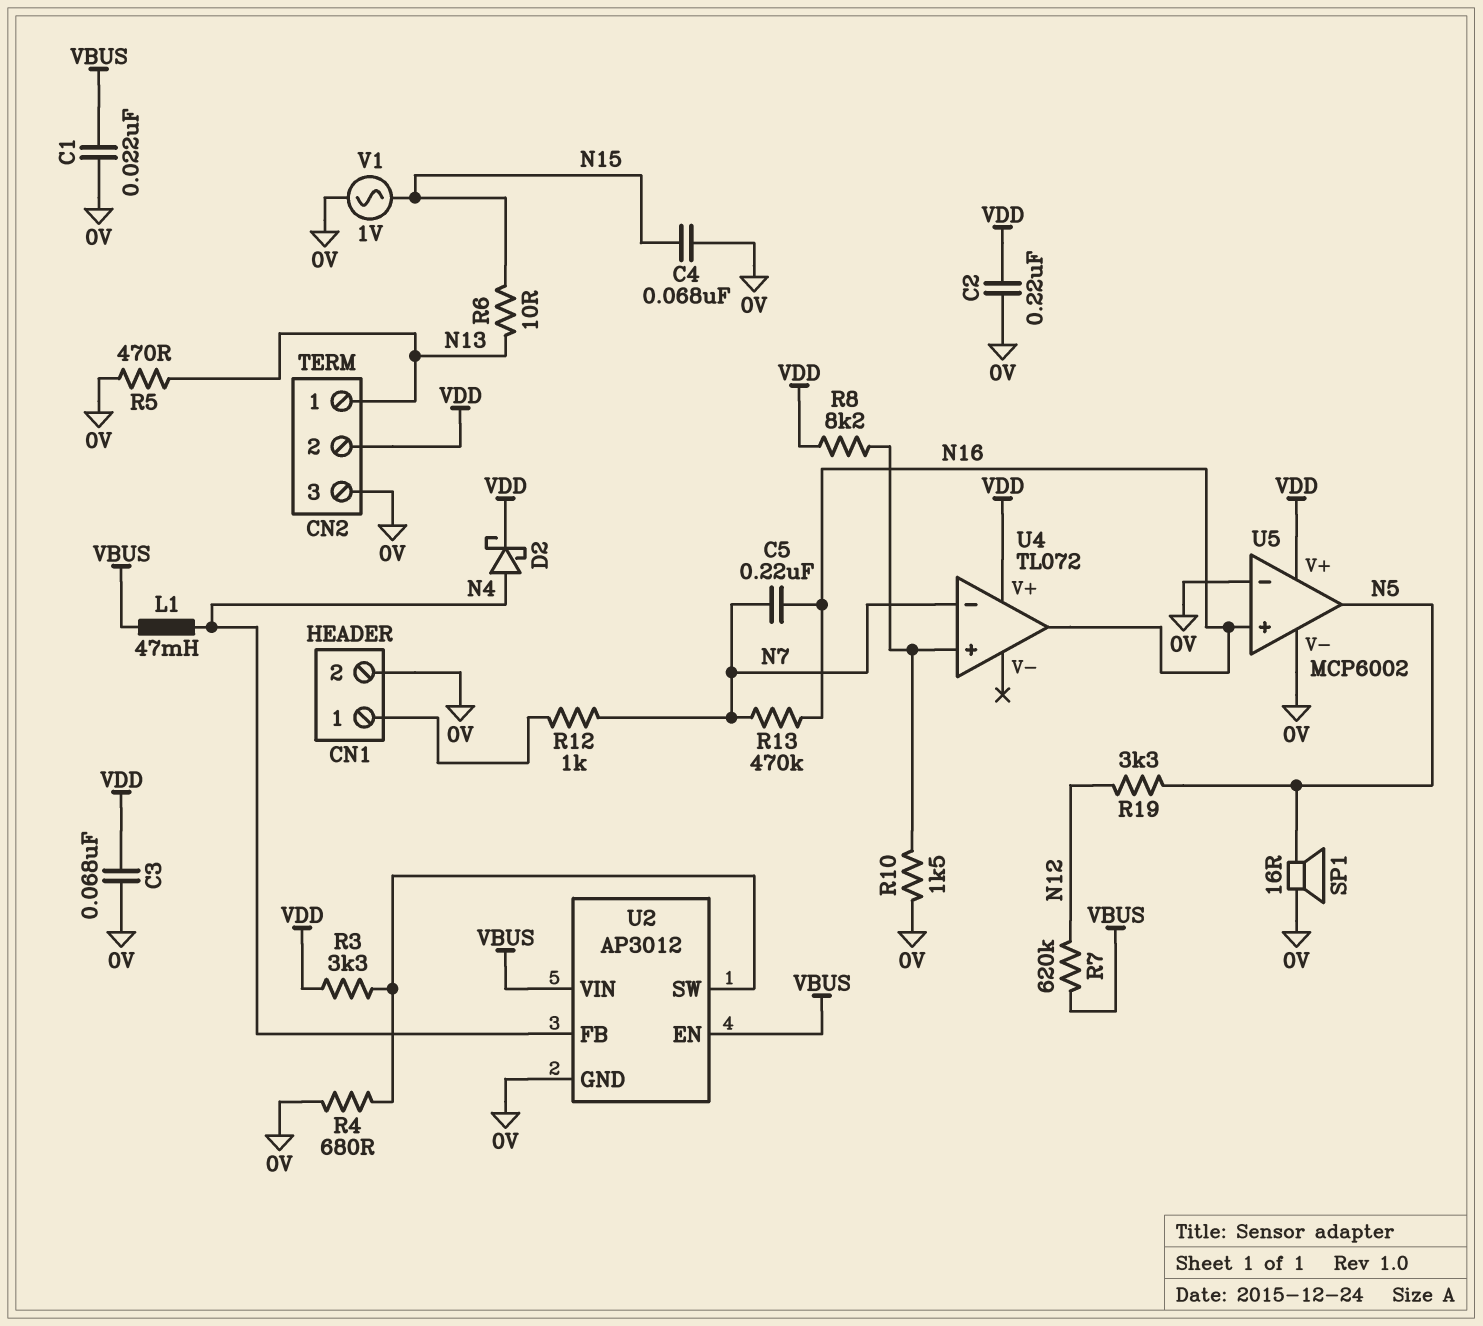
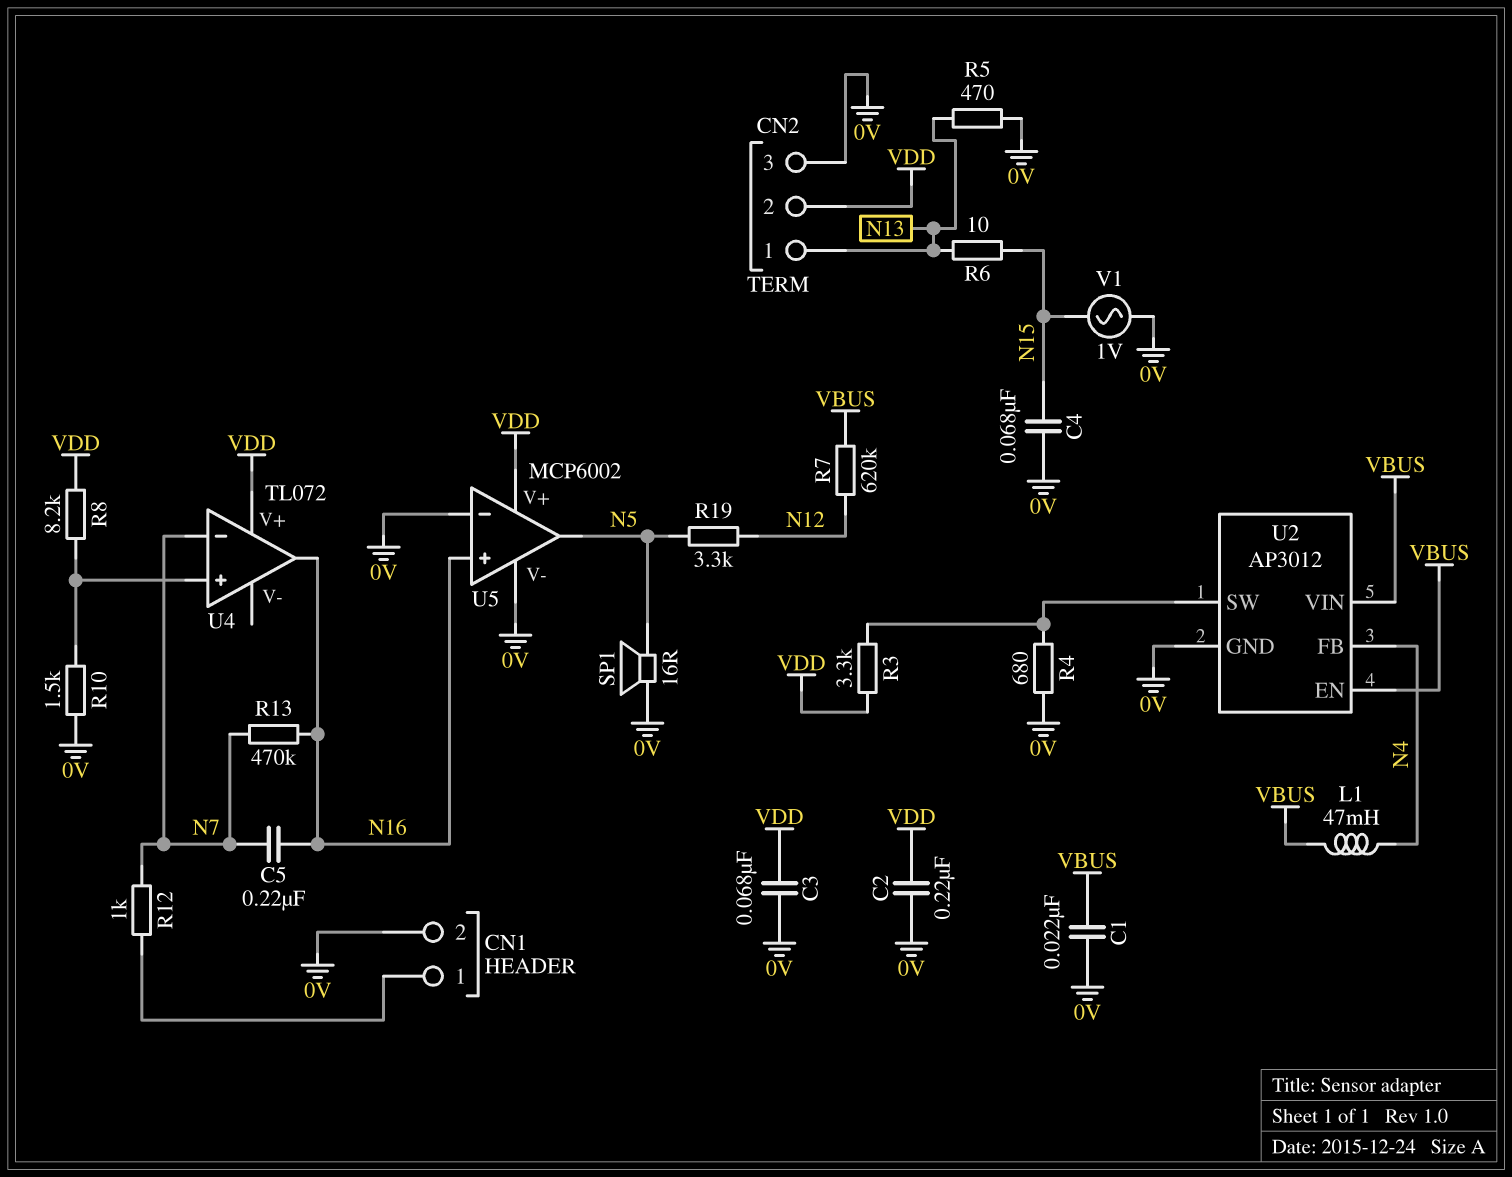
D2: schottky (A N4, K VDD) -> none

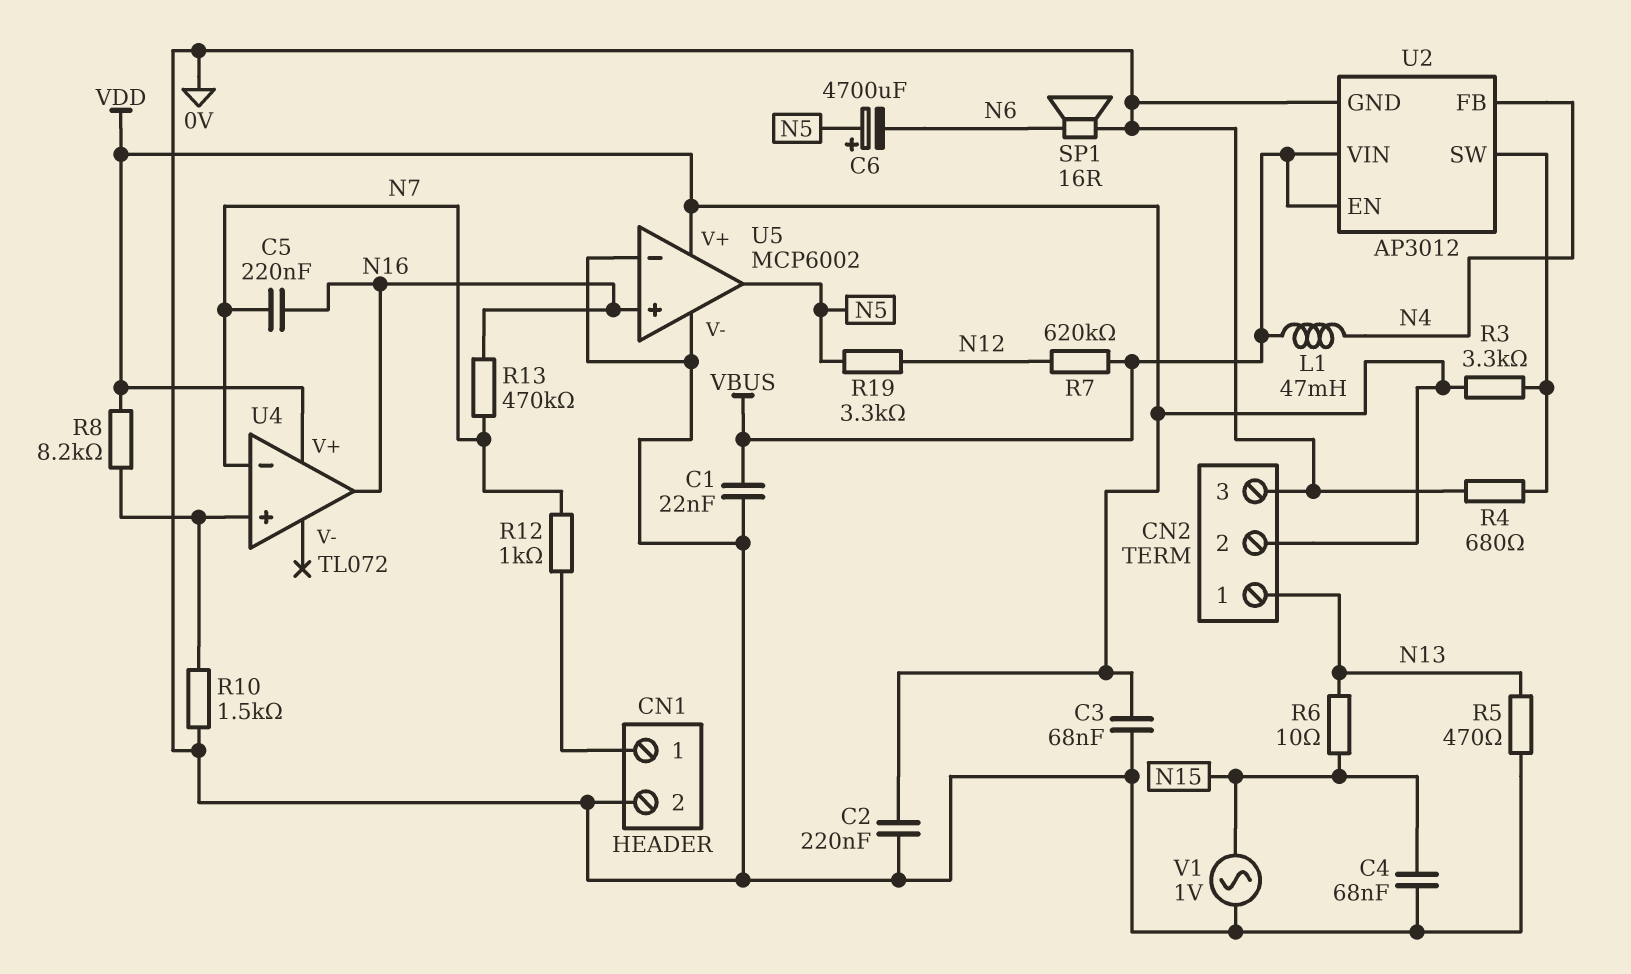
C6: none -> 4700uF (plus N5, minus N6)
SP1: speaker 16R (0V, N5) -> speaker 16R (0V, N6)

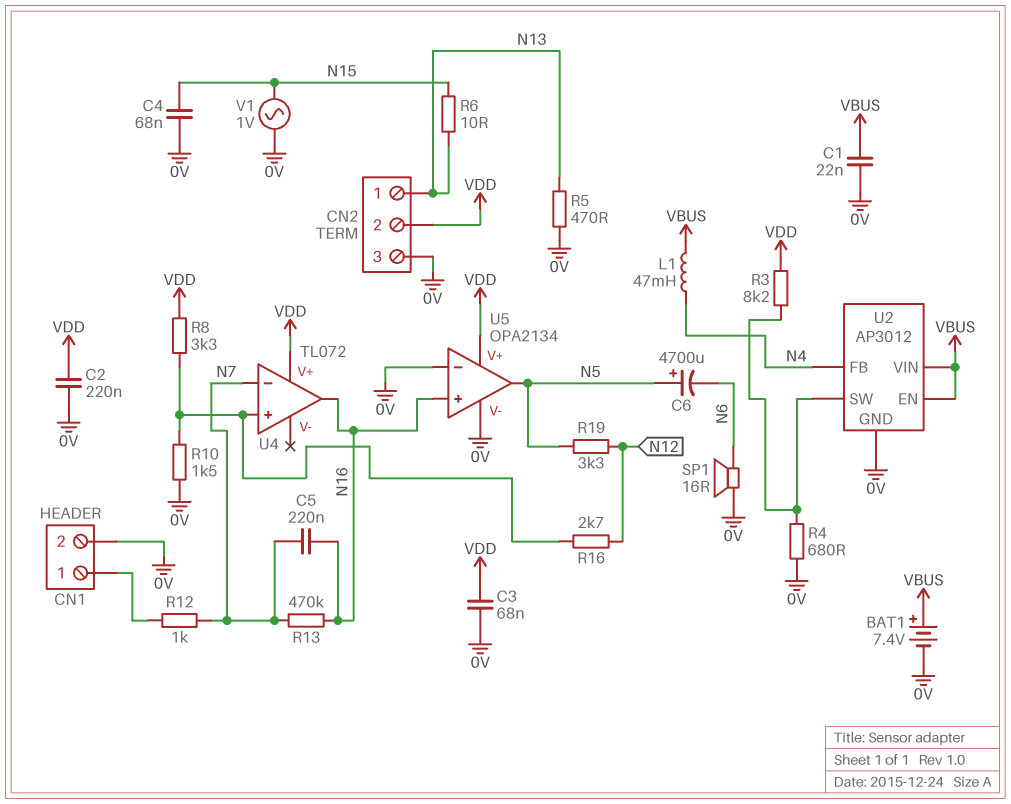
BAT1: none -> 7.4V (plus VBUS, minus 0V)
R3: 3.3k (U2/SW, VDD) -> 8.2k (U2/SW, VDD)
R7: 620k (N12, VBUS) -> none
R8: 8.2k (U4/in+, VDD) -> 3.3k (U4/in+, VDD)
R16: none -> 2.7k (N12, U4/in+)
U5: MCP6002 -> OPA2134

